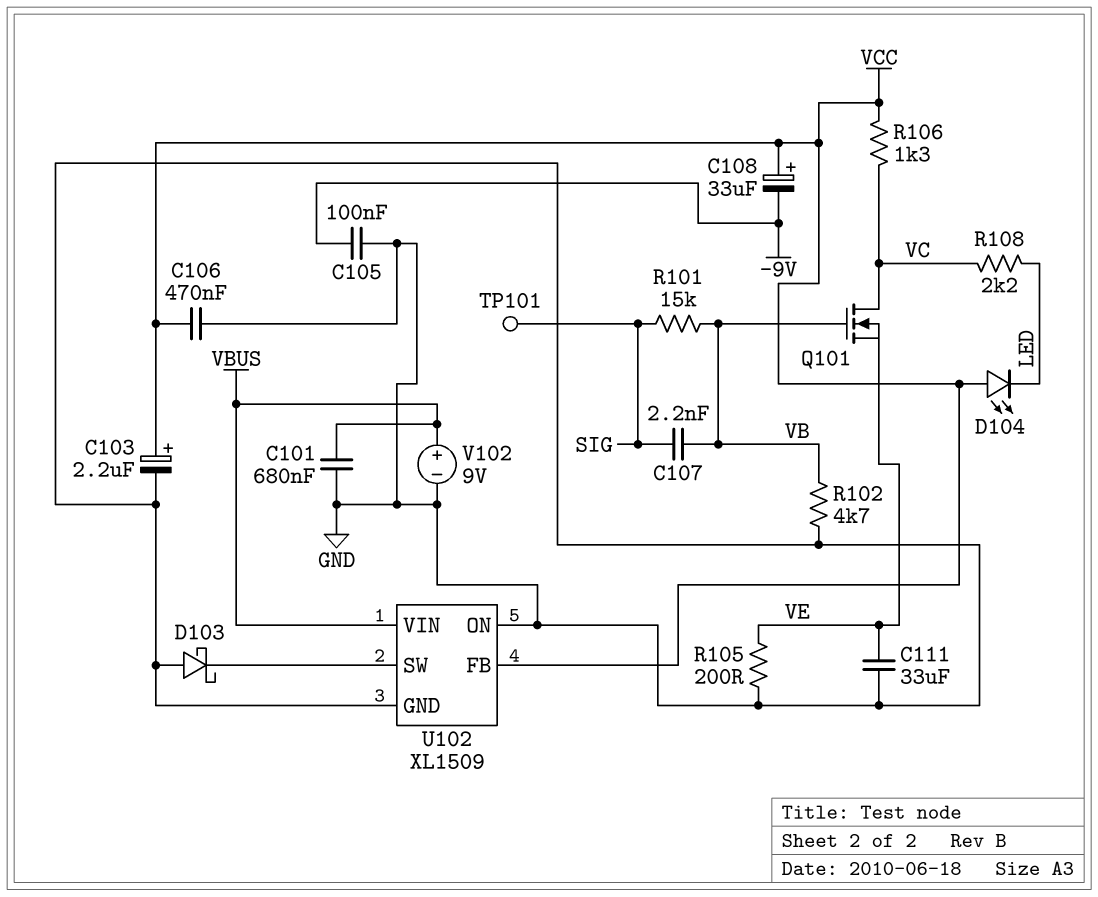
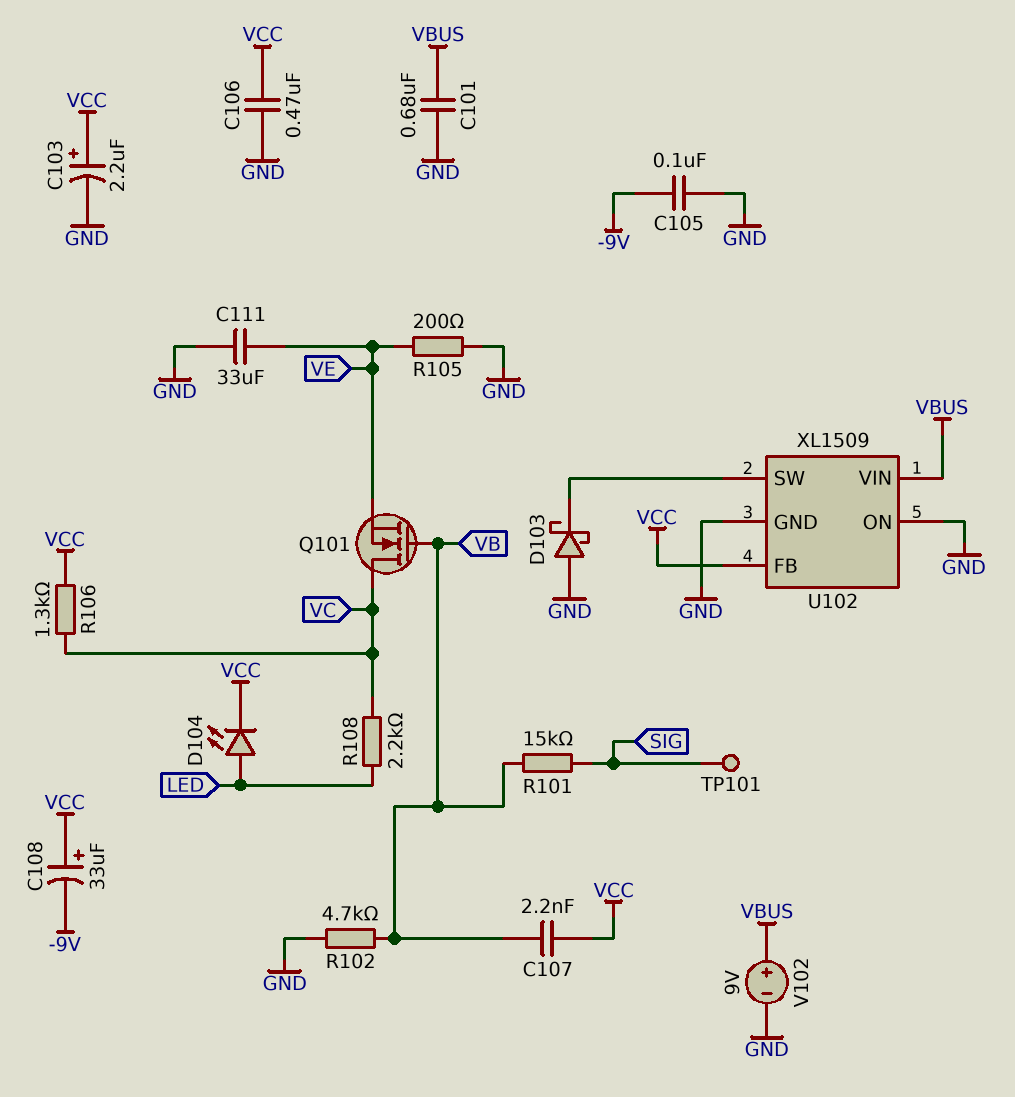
C107: 2.2nF (SIG, VB) -> 2.2nF (VB, VCC)
D104: LED (A VCC, K LED) -> LED (A LED, K VCC)

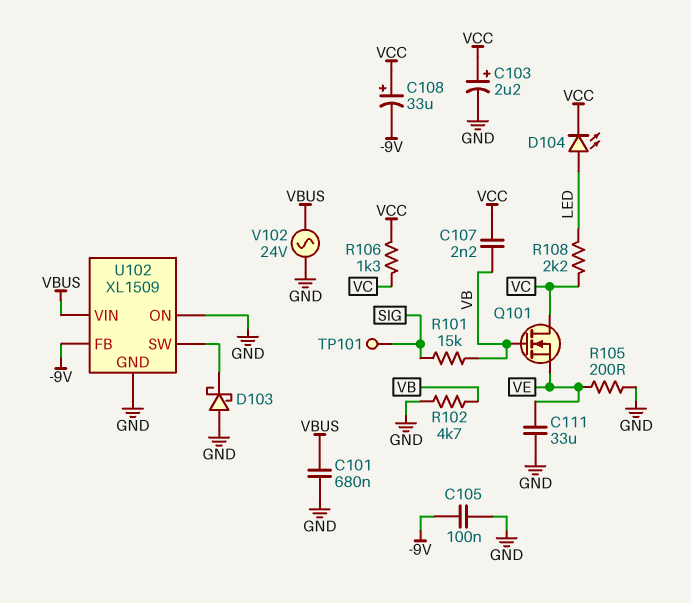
C106: 470nF (GND, VCC) -> none
U102 pin FB: VCC -> -9V
V102: 9V (plus VBUS, minus GND) -> AC 24V (GND, VBUS)

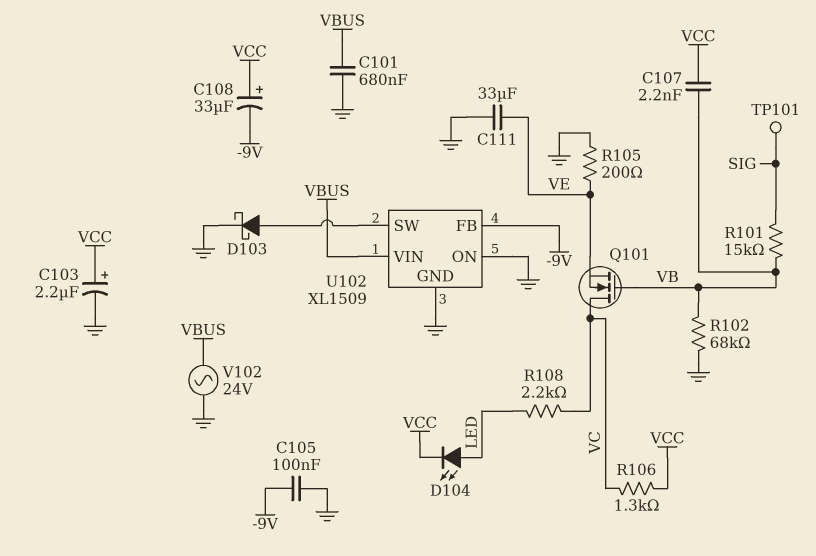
D103: schottky (A GND, K U102/SW) -> schottky (A U102/SW, K GND)
R102: 4.7k (GND, VB) -> 68k (GND, VB)

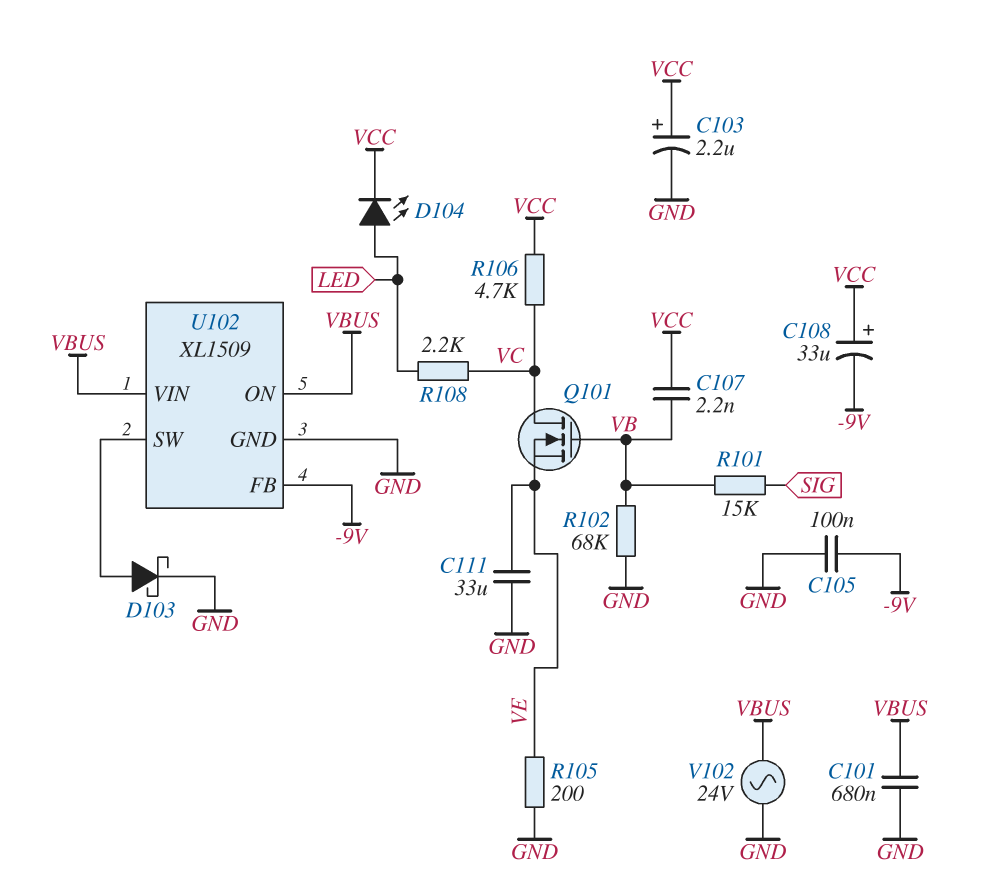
R106: 1.3k (VC, VCC) -> 4.7k (VC, VCC)
TP101: test point (SIG) -> none
U102 pin ON: GND -> VBUS

